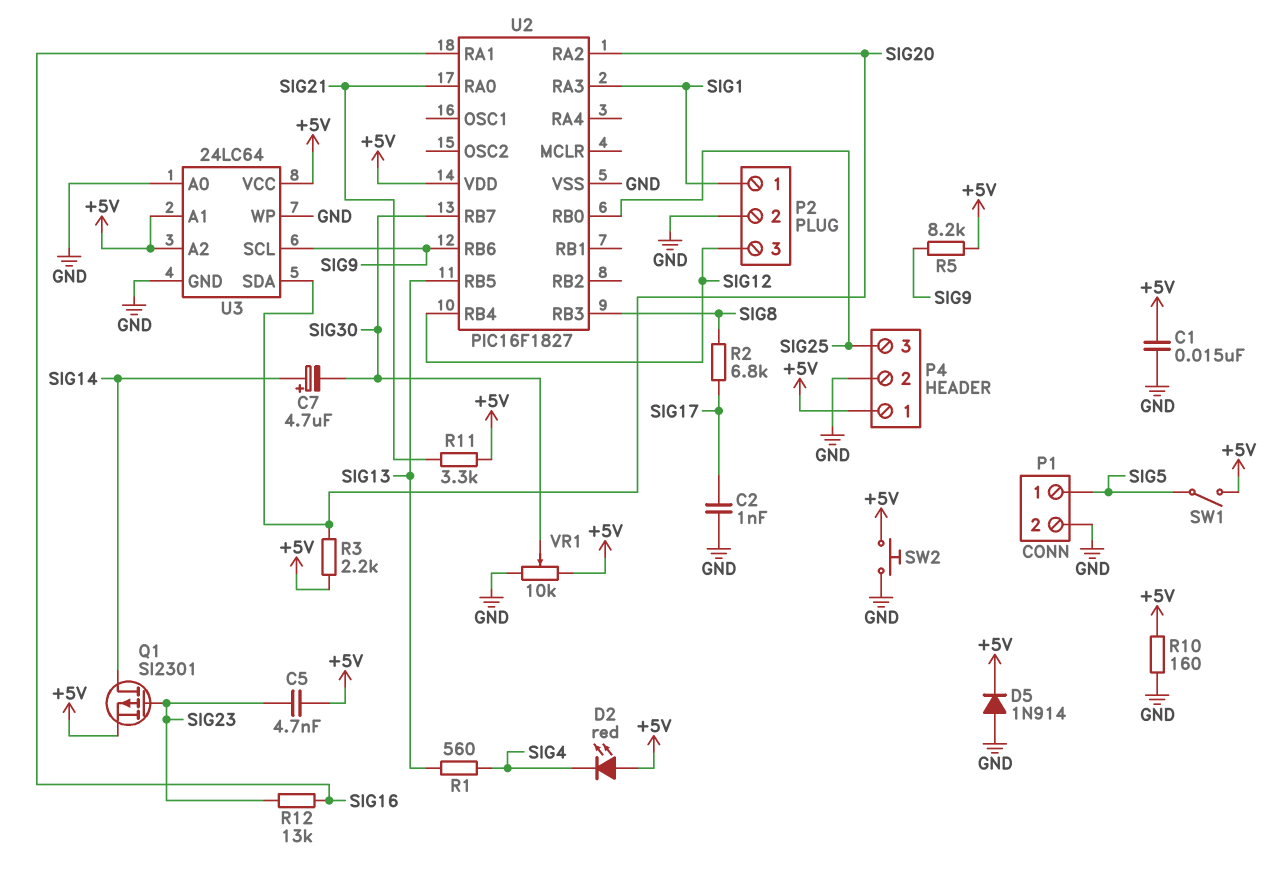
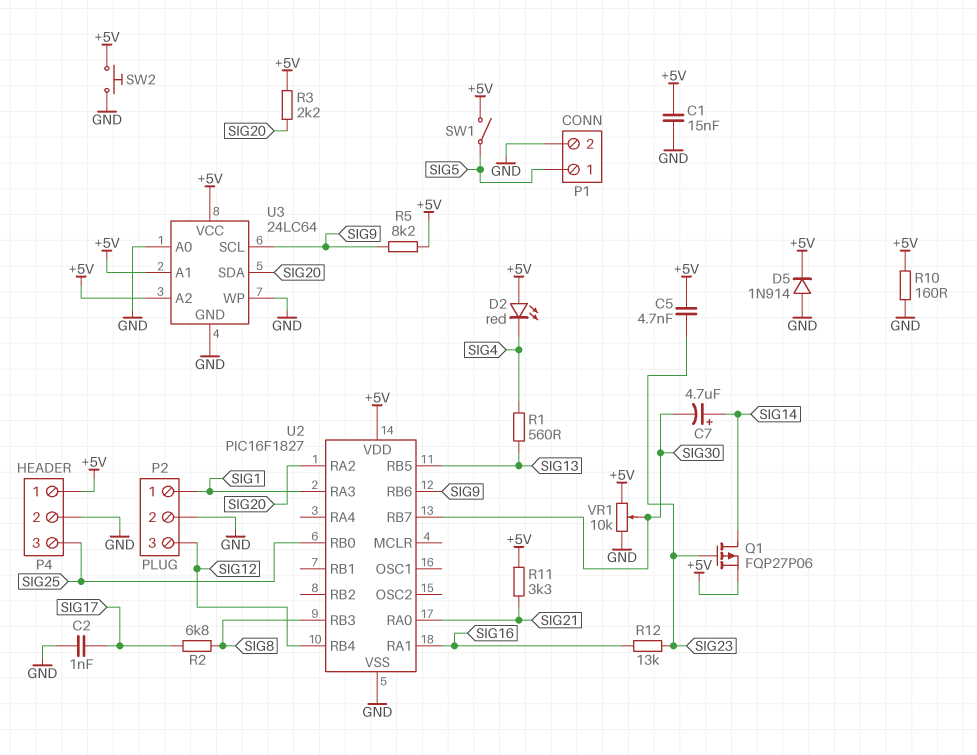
Q1: PMOS SI2301 (G SIG23, D SIG14, S +5V) -> PMOS FQP27P06 (G SIG23, D SIG14, S +5V)

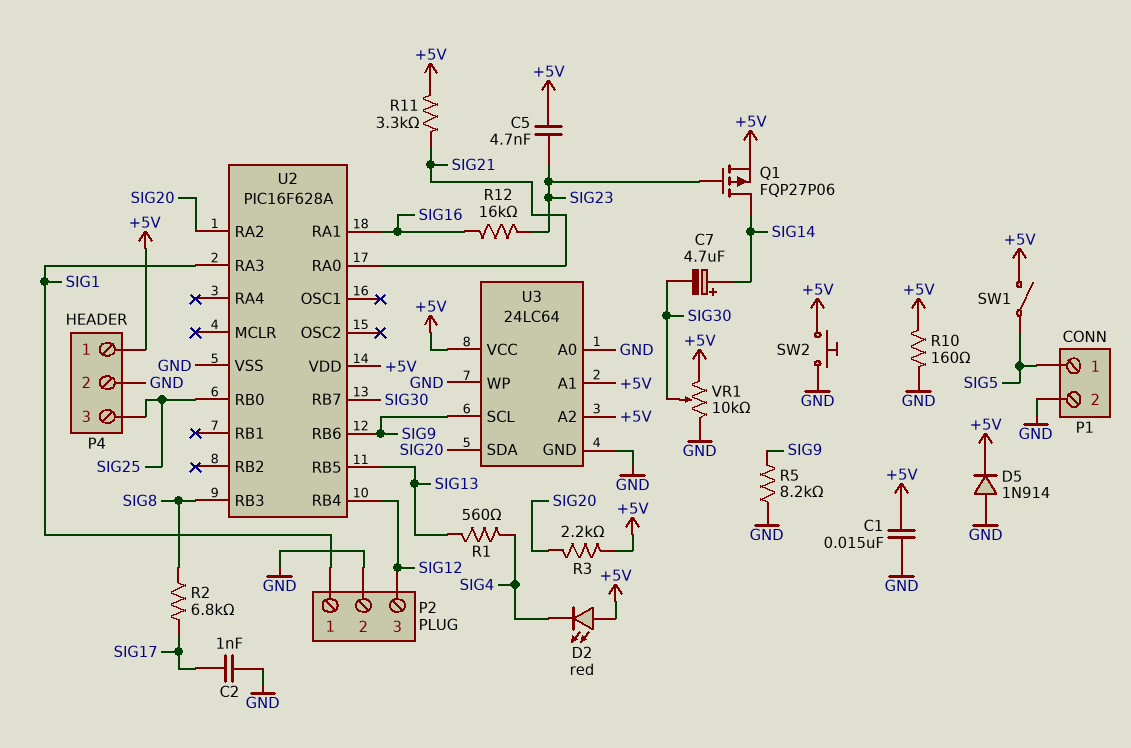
R5: 8.2k (+5V, SIG9) -> 8.2k (GND, SIG9)
R12: 13k (SIG16, SIG23) -> 16k (SIG16, SIG23)
U2: PIC16F1827 -> PIC16F628A

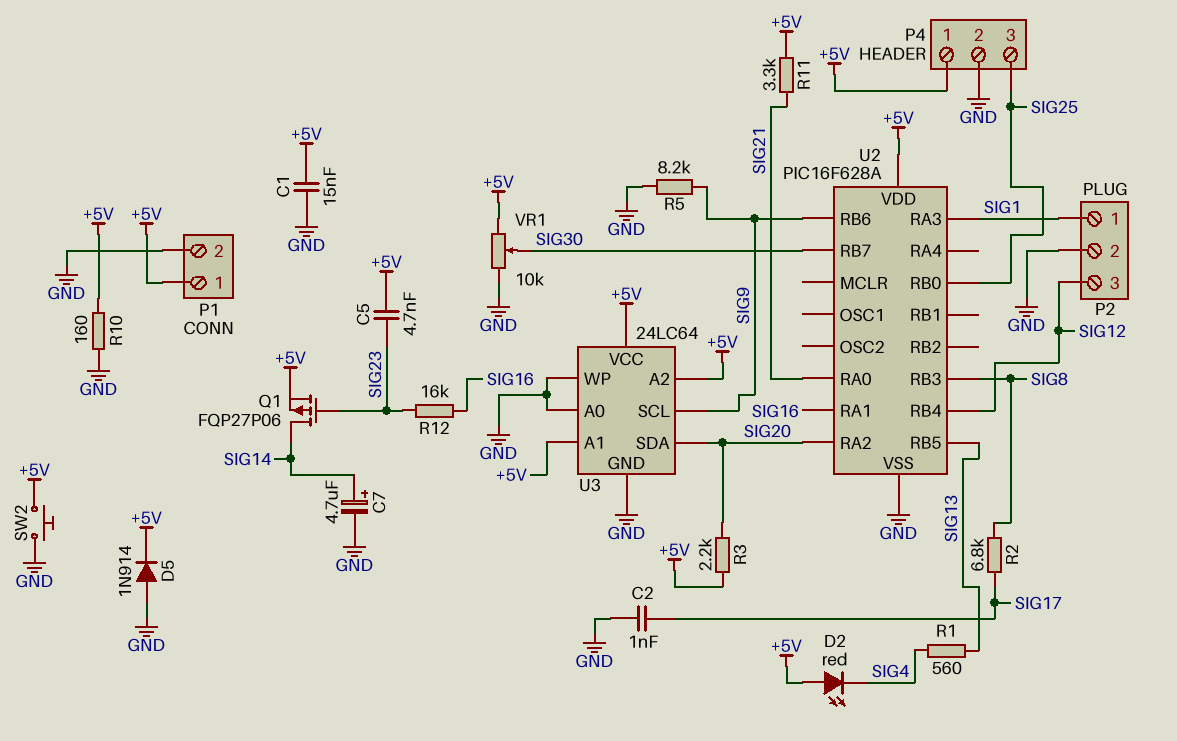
C7: 4.7uF (plus SIG14, minus SIG30) -> 4.7uF (plus SIG14, minus GND)
P1 pin 1: SIG5 -> +5V
SW1: switch (+5V, SIG5) -> none

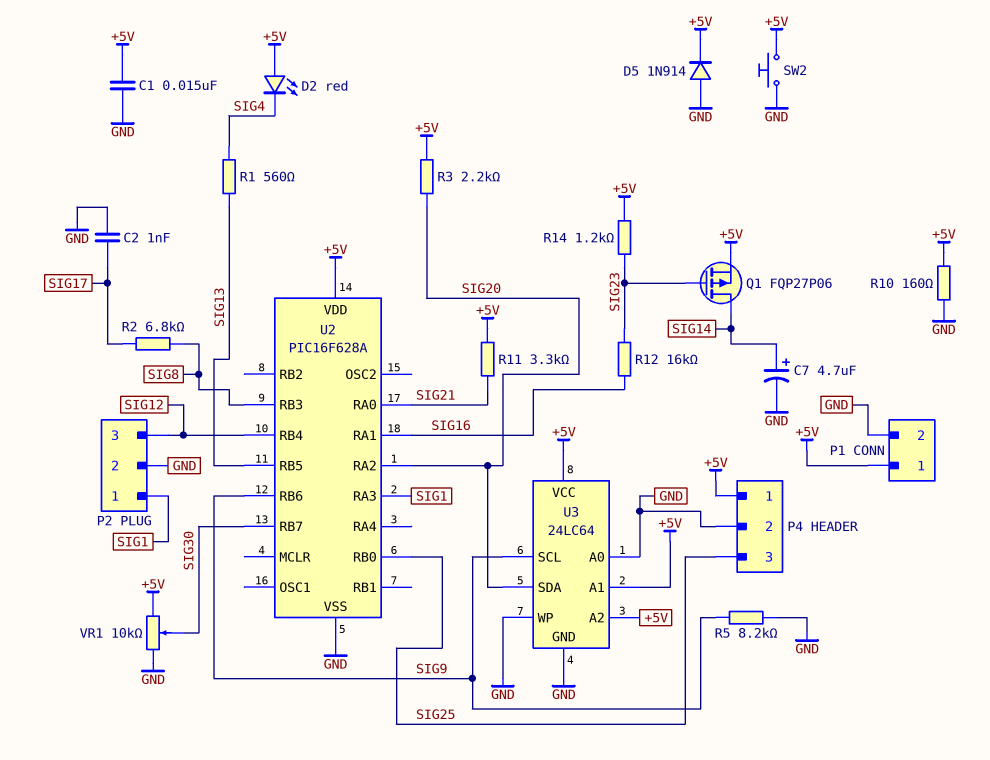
C5: 4.7nF (+5V, SIG23) -> none
R14: none -> 1.2k (+5V, SIG23)

